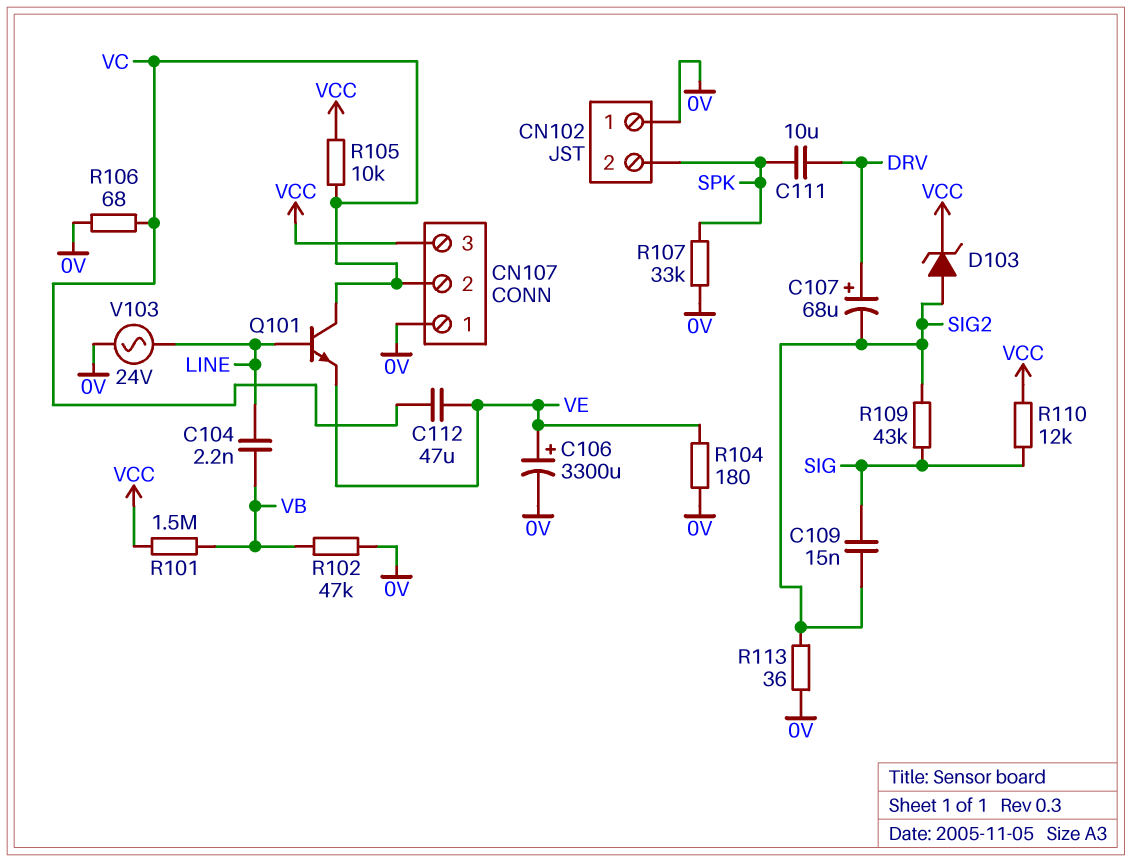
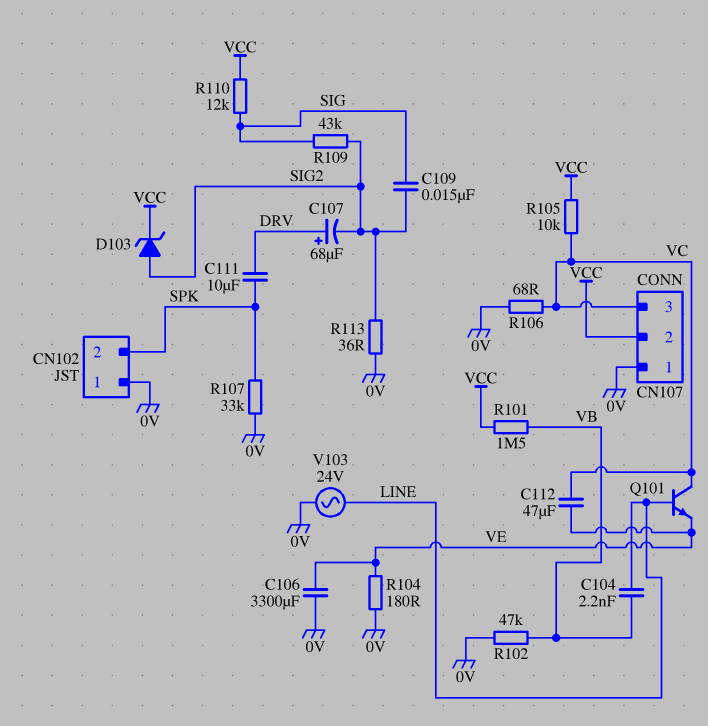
C106: 3300uF (plus VE, minus 0V) -> 3300uF (0V, VE)
CN107 pin 2: VC -> VCC
CN107 pin 3: VCC -> VC

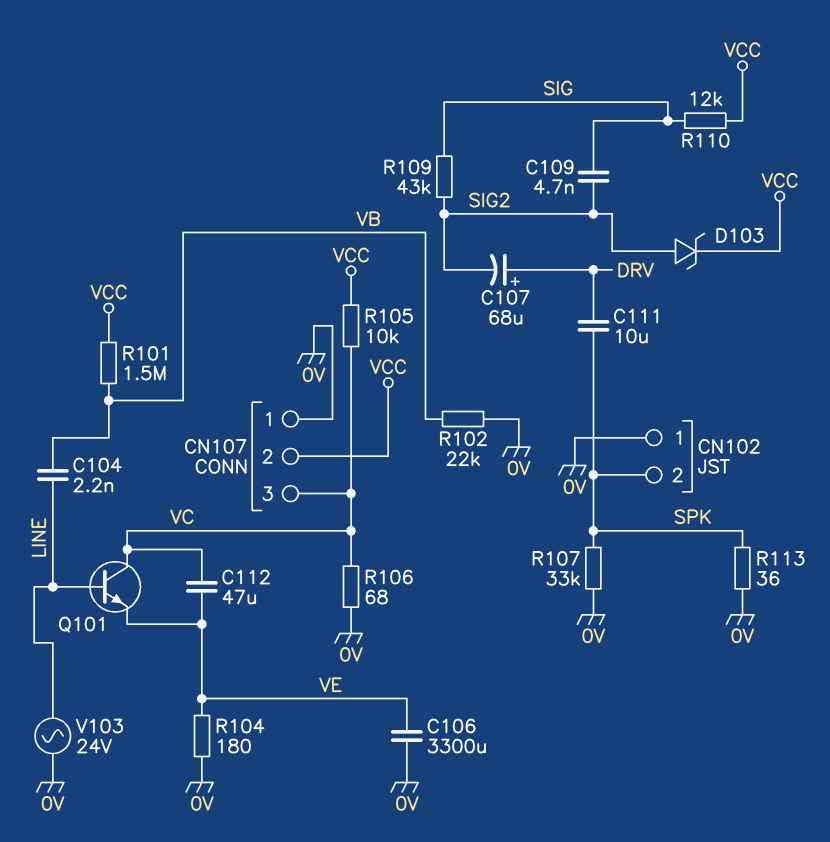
C109: 15nF (SIG, SIG2) -> 4.7nF (SIG, SIG2)
R102: 47k (0V, VB) -> 22k (0V, VB)
R113: 36 (0V, SIG2) -> 36 (0V, SPK)

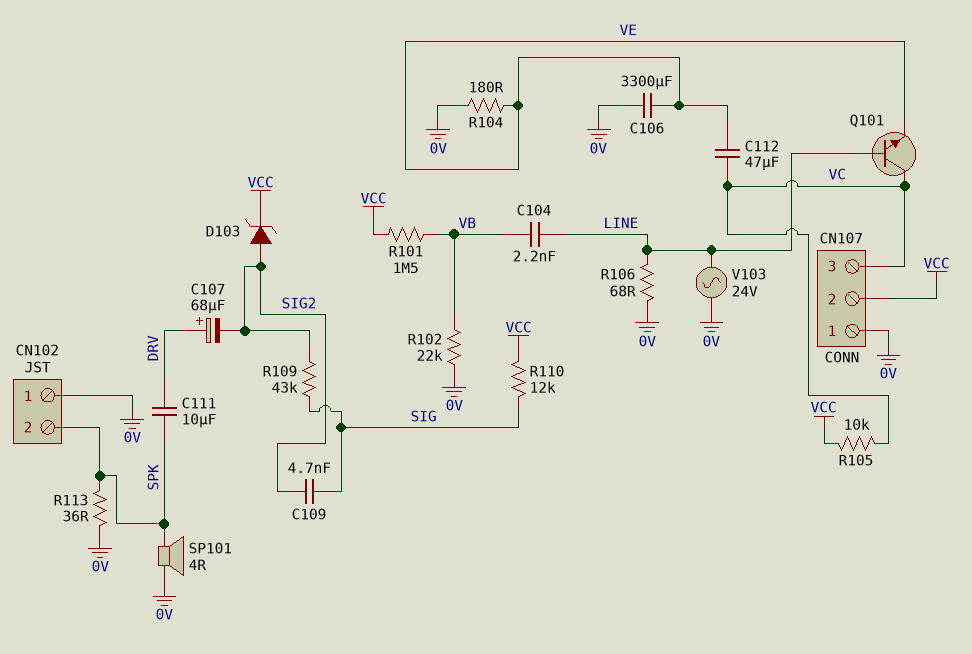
R106: 68 (0V, VC) -> 68 (0V, LINE)
R107: 33k (0V, SPK) -> none
SP101: none -> speaker 4R (0V, SPK)

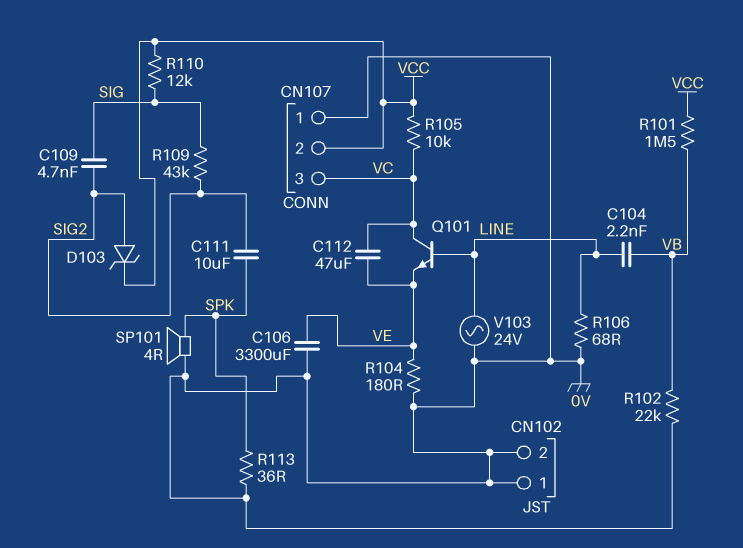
C107: 68uF (plus DRV, minus SIG2) -> none
C111: 10uF (DRV, SPK) -> 10uF (SIG2, SPK)
CN102 pin 2: SPK -> 0V

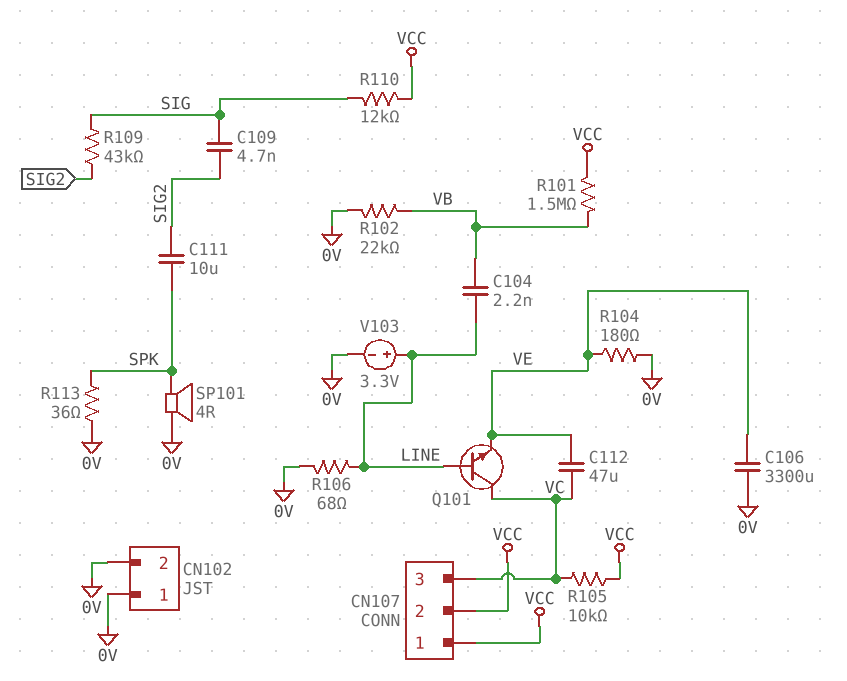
CN107 pin 1: 0V -> VCC
D103: zener (A SIG2, K VCC) -> none
V103: AC 24V (0V, LINE) -> 3.3V (plus LINE, minus 0V)

